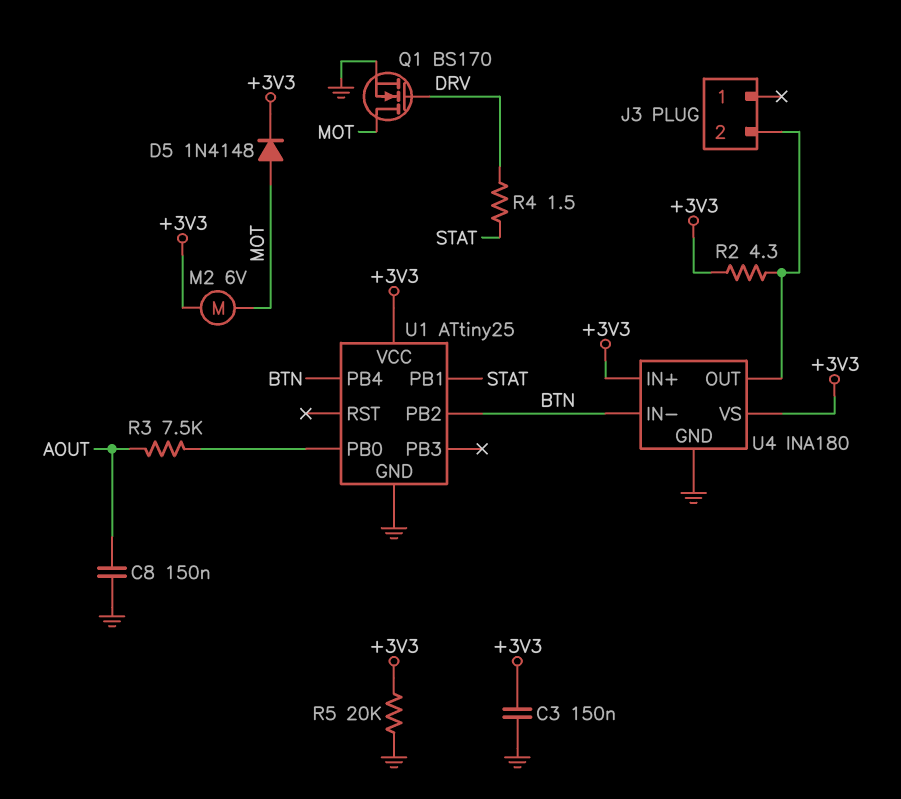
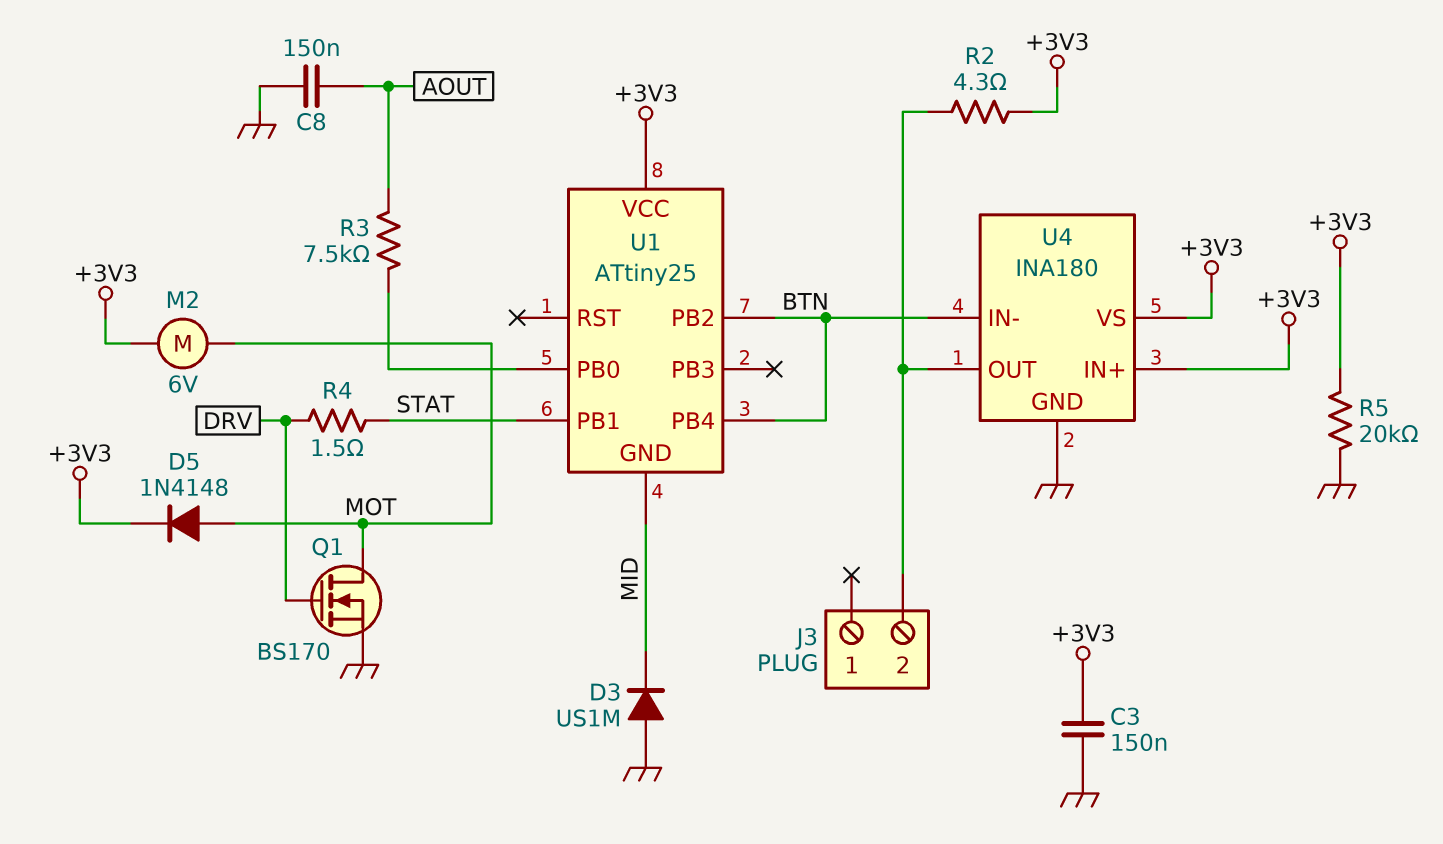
D3: none -> diode US1M (A GND, K MID)
U1 pin GND: GND -> MID

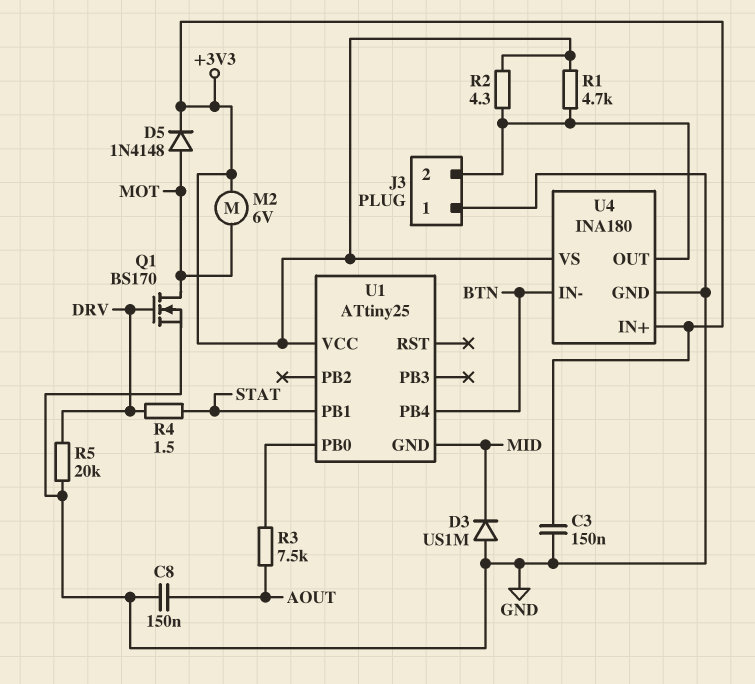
J3 pin 1: none -> GND
R1: none -> 4.7k (+3V3, J3/2)
R5: 20k (+3V3, GND) -> 20k (DRV, GND)
U1 pin PB2: BTN -> none

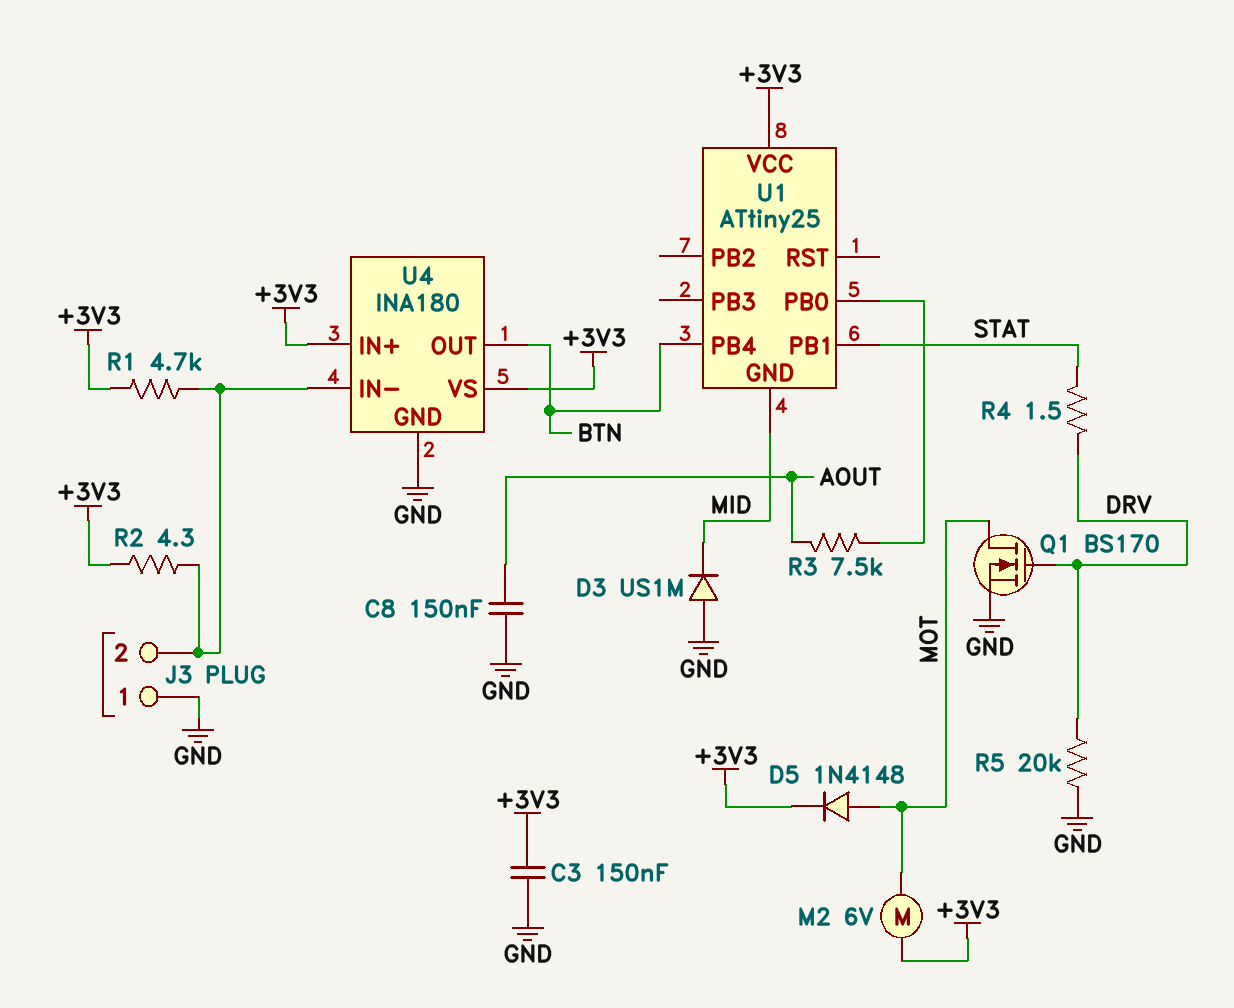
U4 pin IN-: BTN -> J3/2
U4 pin OUT: J3/2 -> BTN

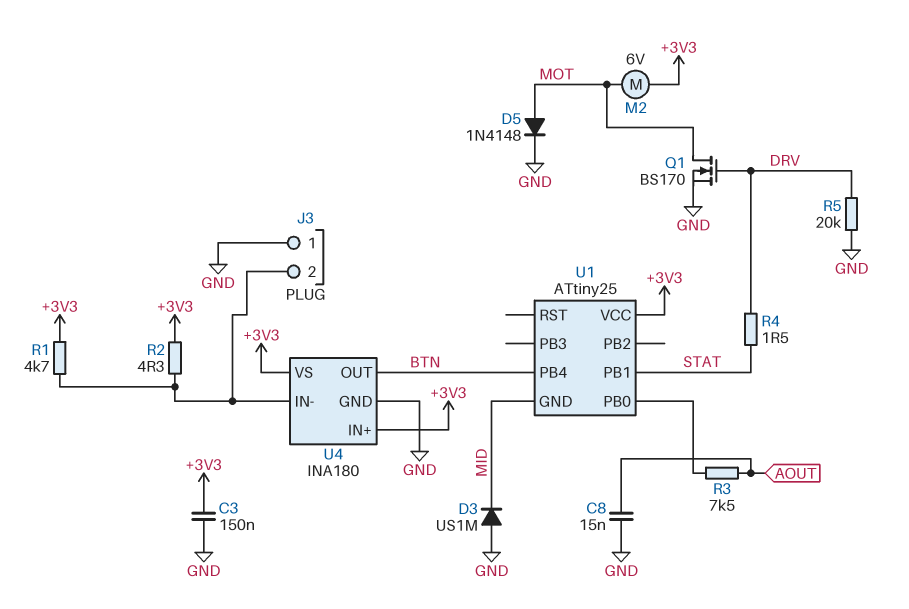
C8: 150nF (AOUT, GND) -> 15nF (AOUT, GND)
D5: diode 1N4148 (A MOT, K +3V3) -> diode 1N4148 (A MOT, K GND)

